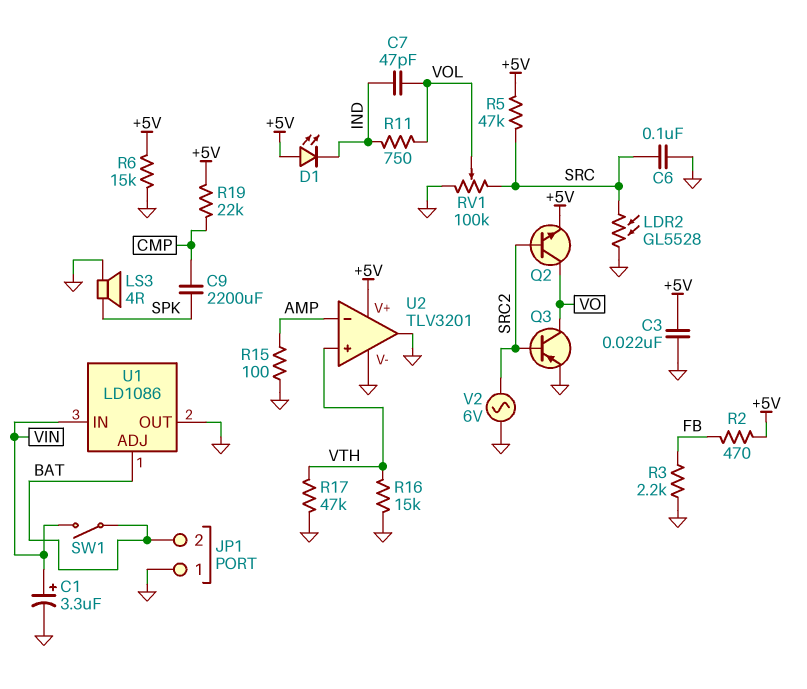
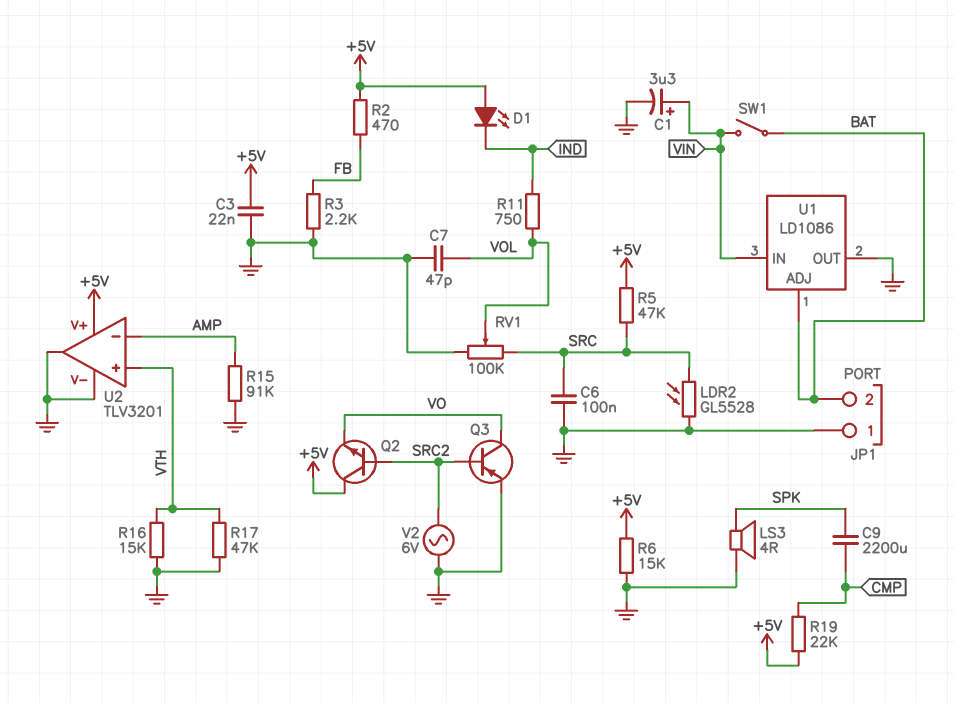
C7: 47pF (IND, VOL) -> 47pF (GND, VOL)
Q2: NPN (B SRC2, C VO, E +5V) -> NPN (B SRC2, C +5V, E VO)
R15: 100 (AMP, GND) -> 91k (AMP, GND)

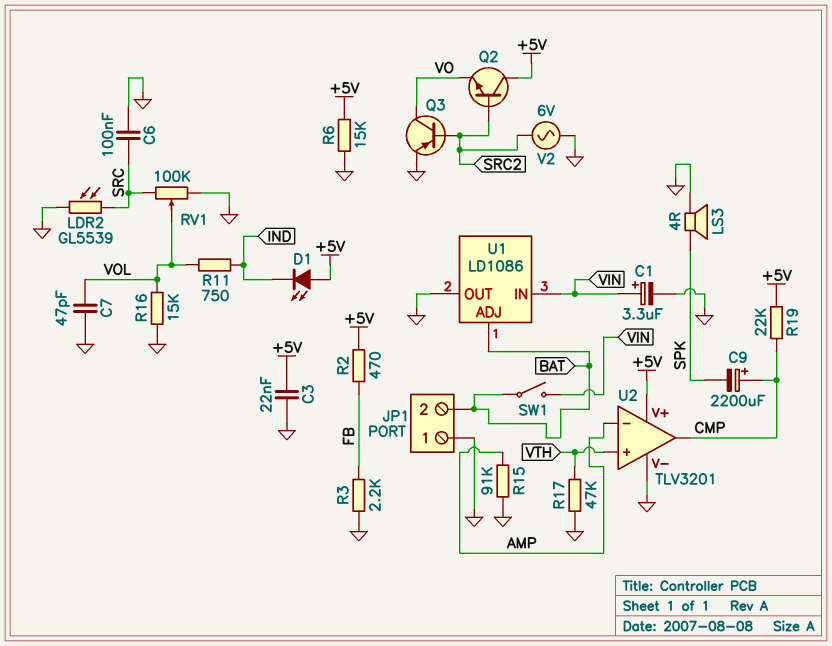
C9: 2200uF (CMP, SPK) -> 2200uF (plus CMP, minus SPK)
LDR2: GL5528 (GND, SRC) -> GL5539 (GND, SRC)
R5: 47k (+5V, SRC) -> none
R16: 15k (GND, VTH) -> 15k (GND, VOL)
U2 pin out: GND -> CMP

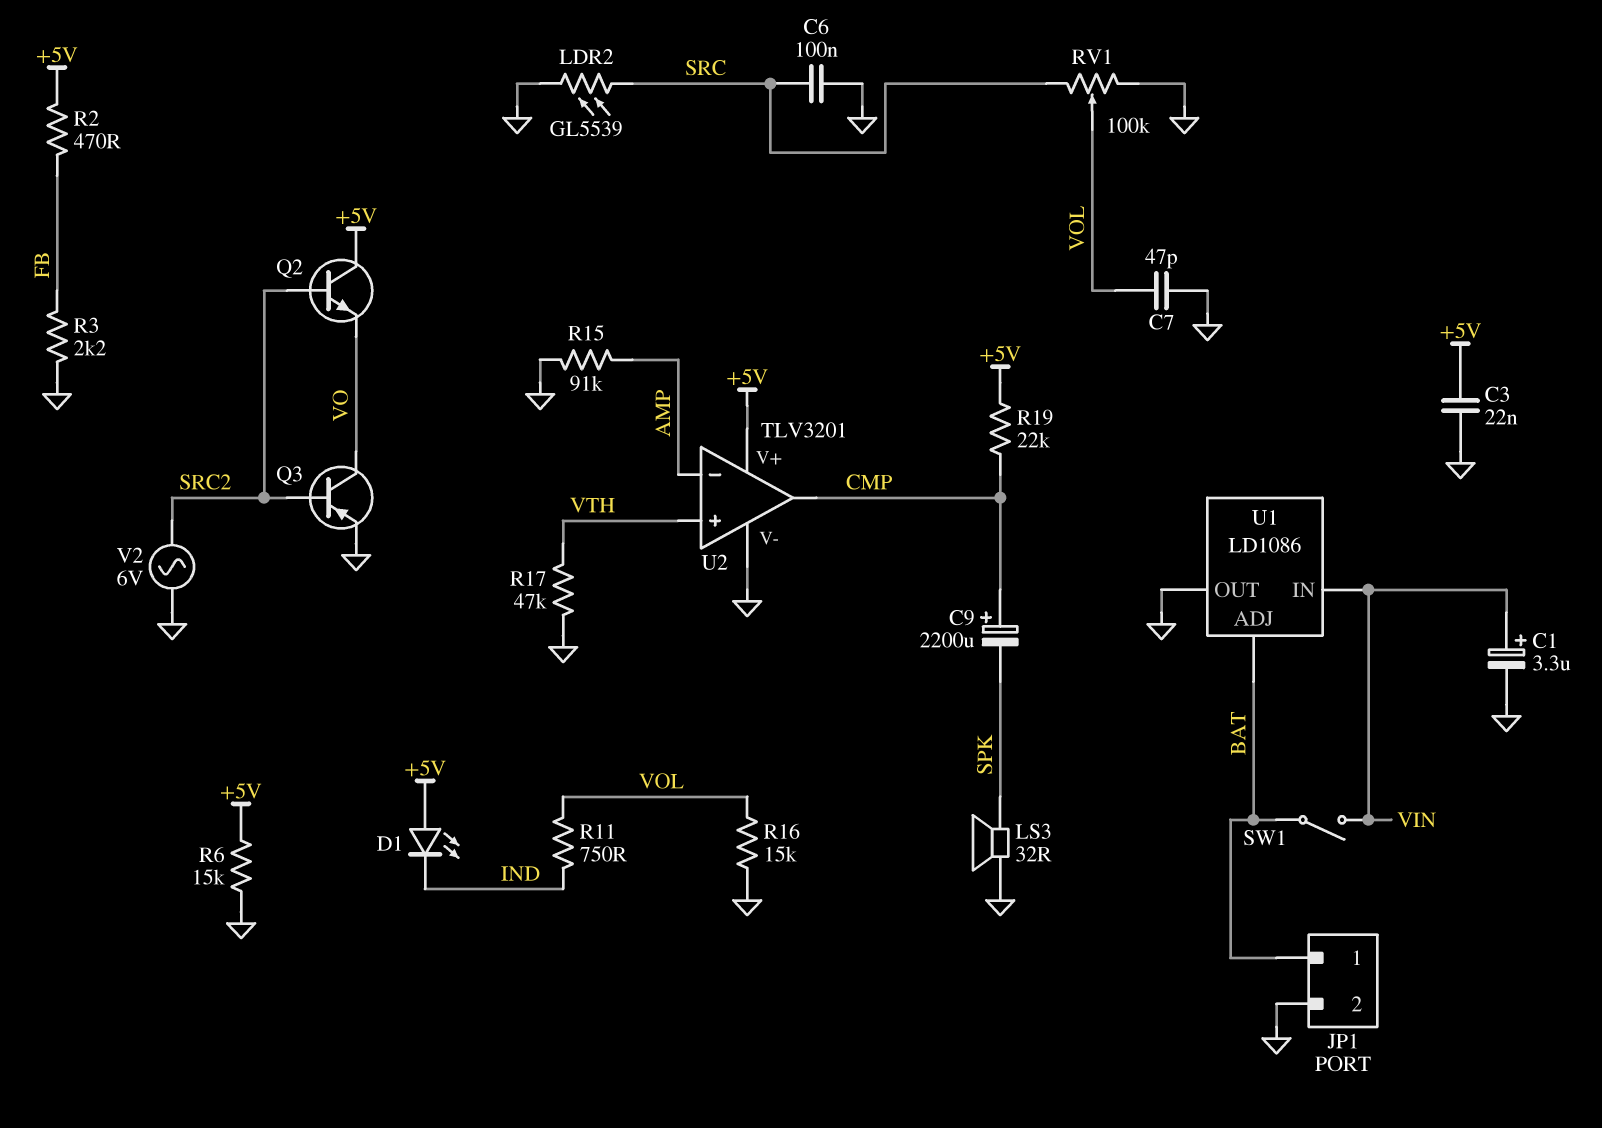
JP1 pin 1: GND -> BAT
JP1 pin 2: BAT -> GND
LS3: speaker 4R (GND, SPK) -> speaker 32R (GND, SPK)

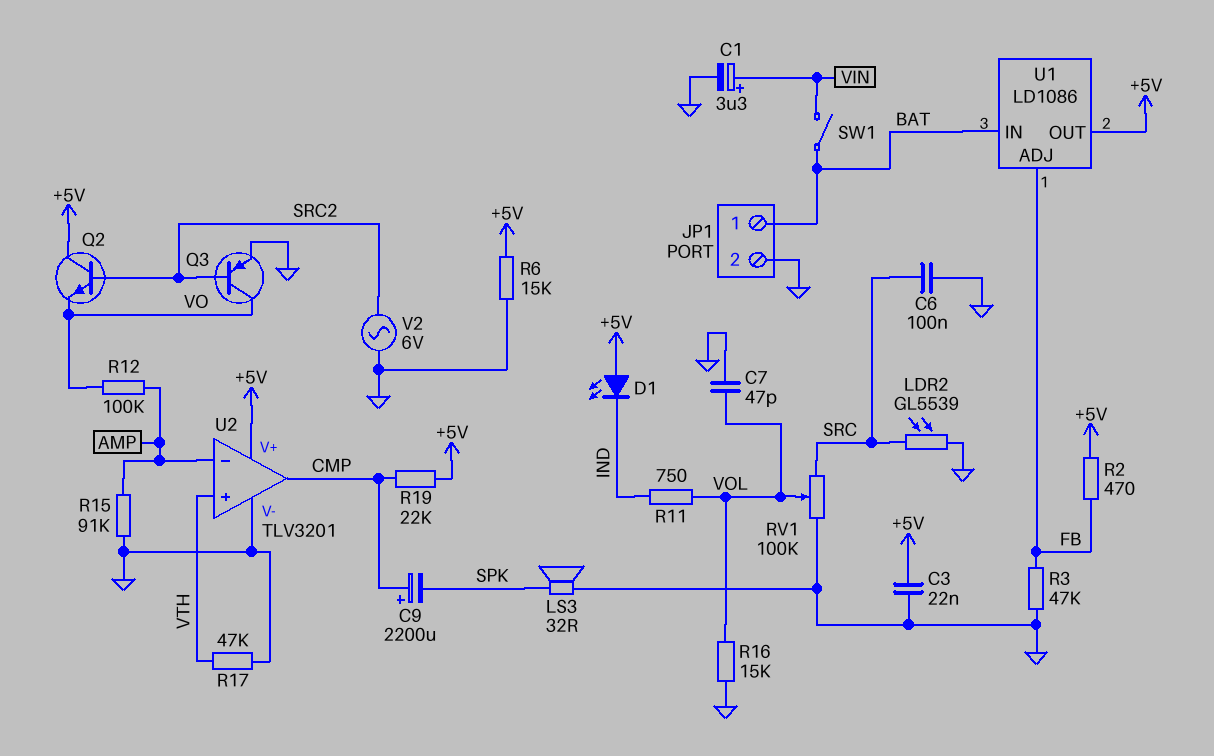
R3: 2.2k (FB, GND) -> 47k (FB, GND)
R12: none -> 100k (AMP, VO)
U1 pin ADJ: BAT -> FB
U1 pin IN: VIN -> BAT
U1 pin OUT: GND -> +5V

